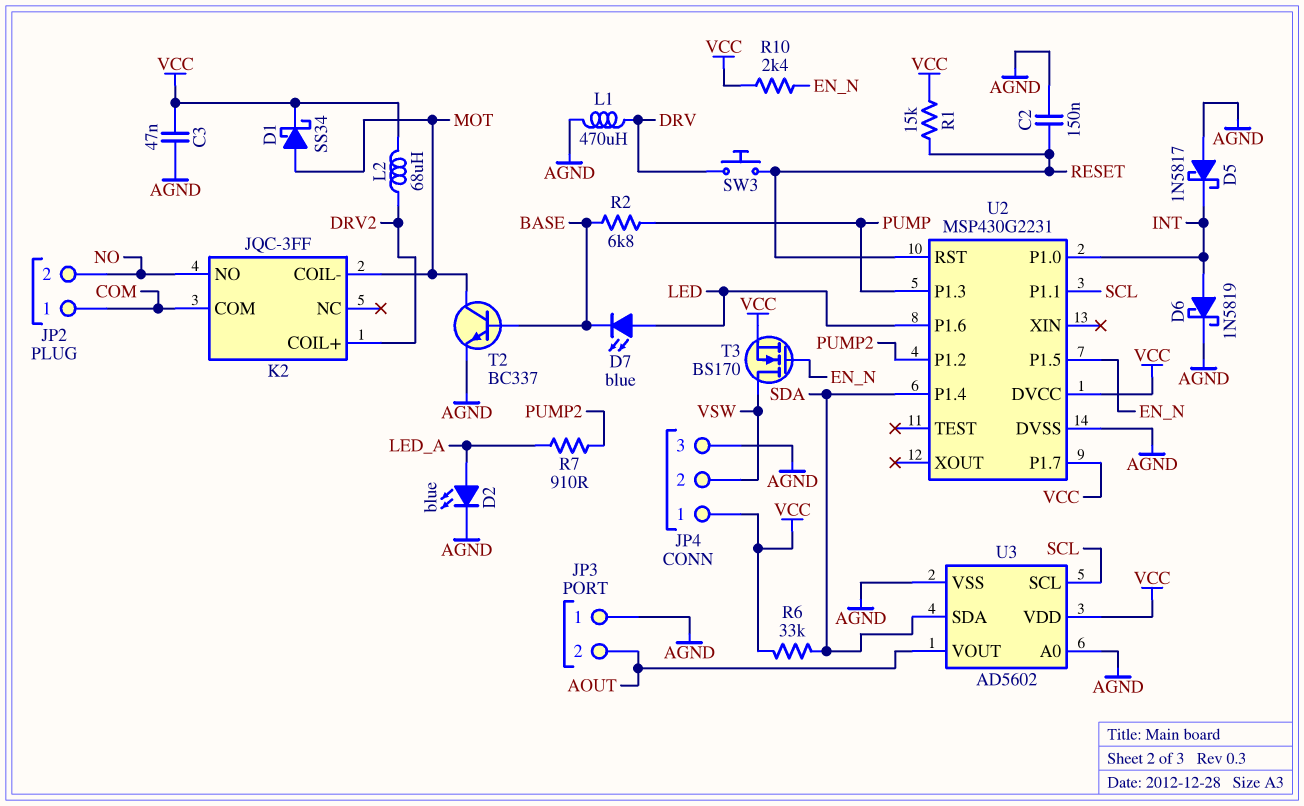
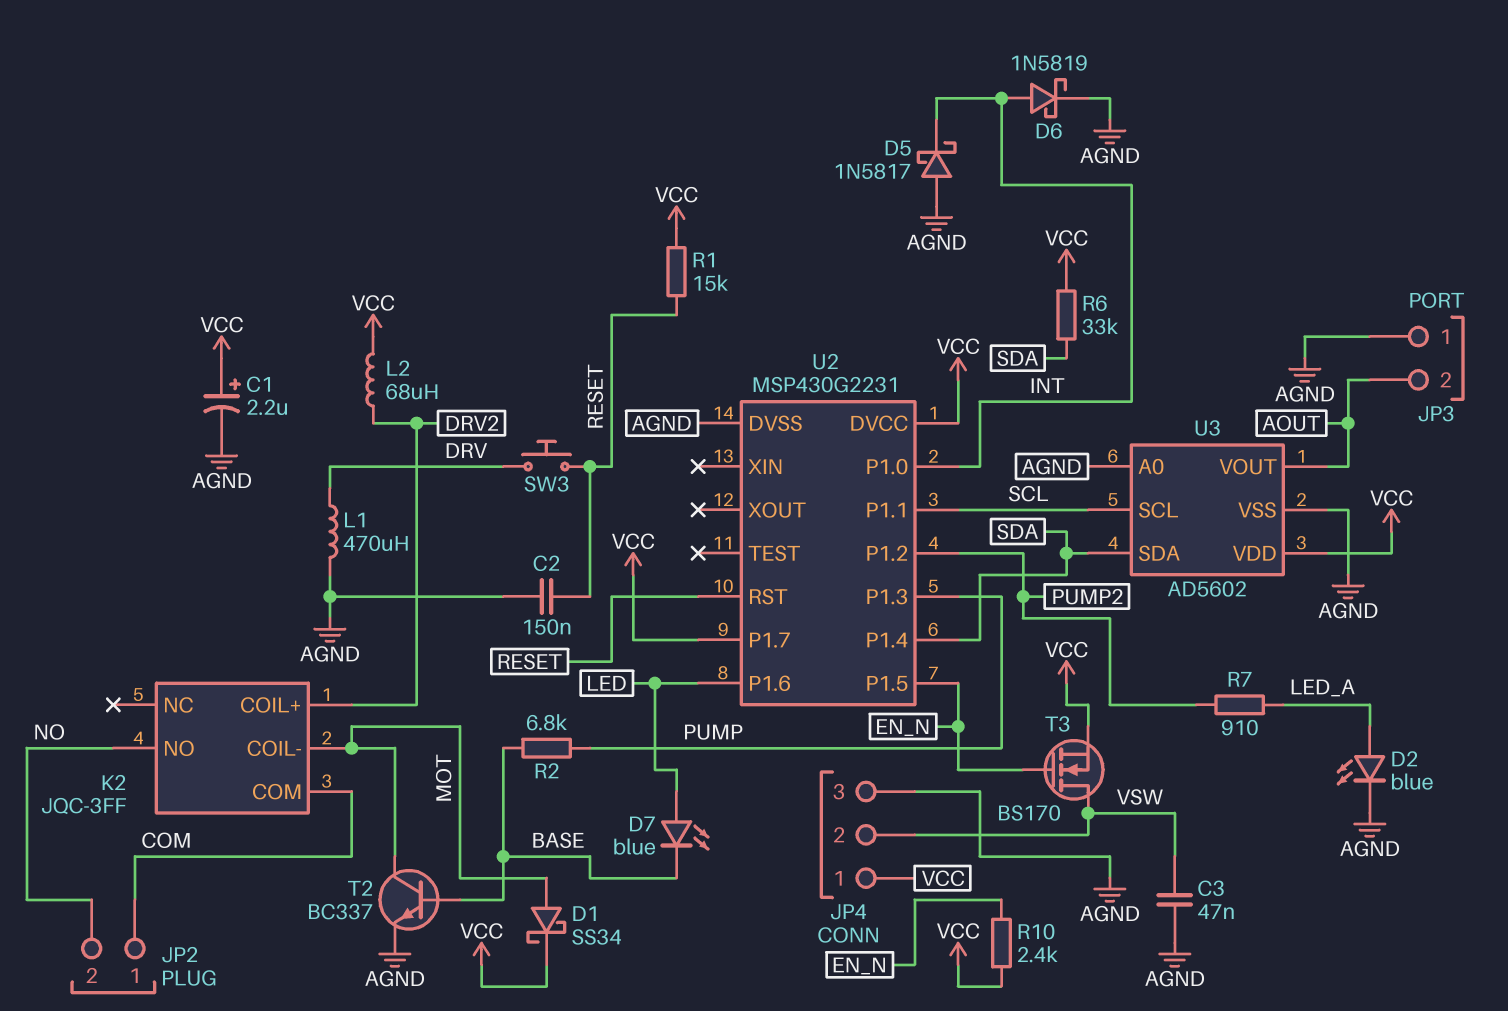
C1: none -> 2.2uF (plus VCC, minus AGND)
C3: 47nF (AGND, VCC) -> 47nF (AGND, VSW)

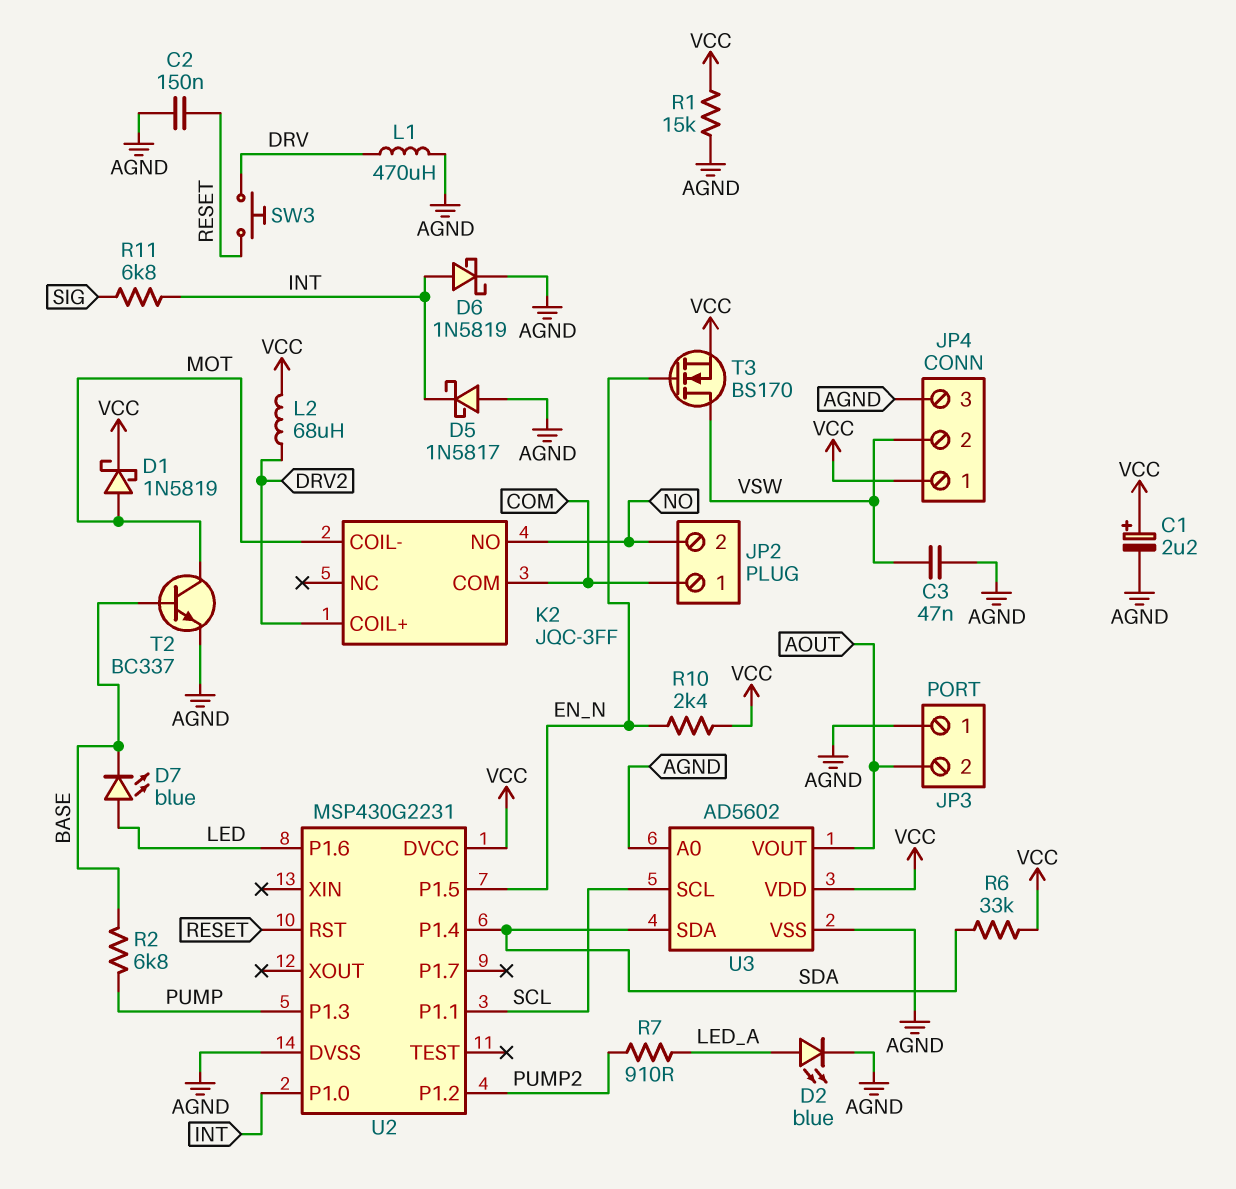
D1: schottky SS34 (A MOT, K VCC) -> schottky 1N5819 (A MOT, K VCC)
R1: 15k (RESET, VCC) -> 15k (AGND, VCC)
R11: none -> 6.8k (INT, SIG)
U2 pin P1.7: VCC -> none

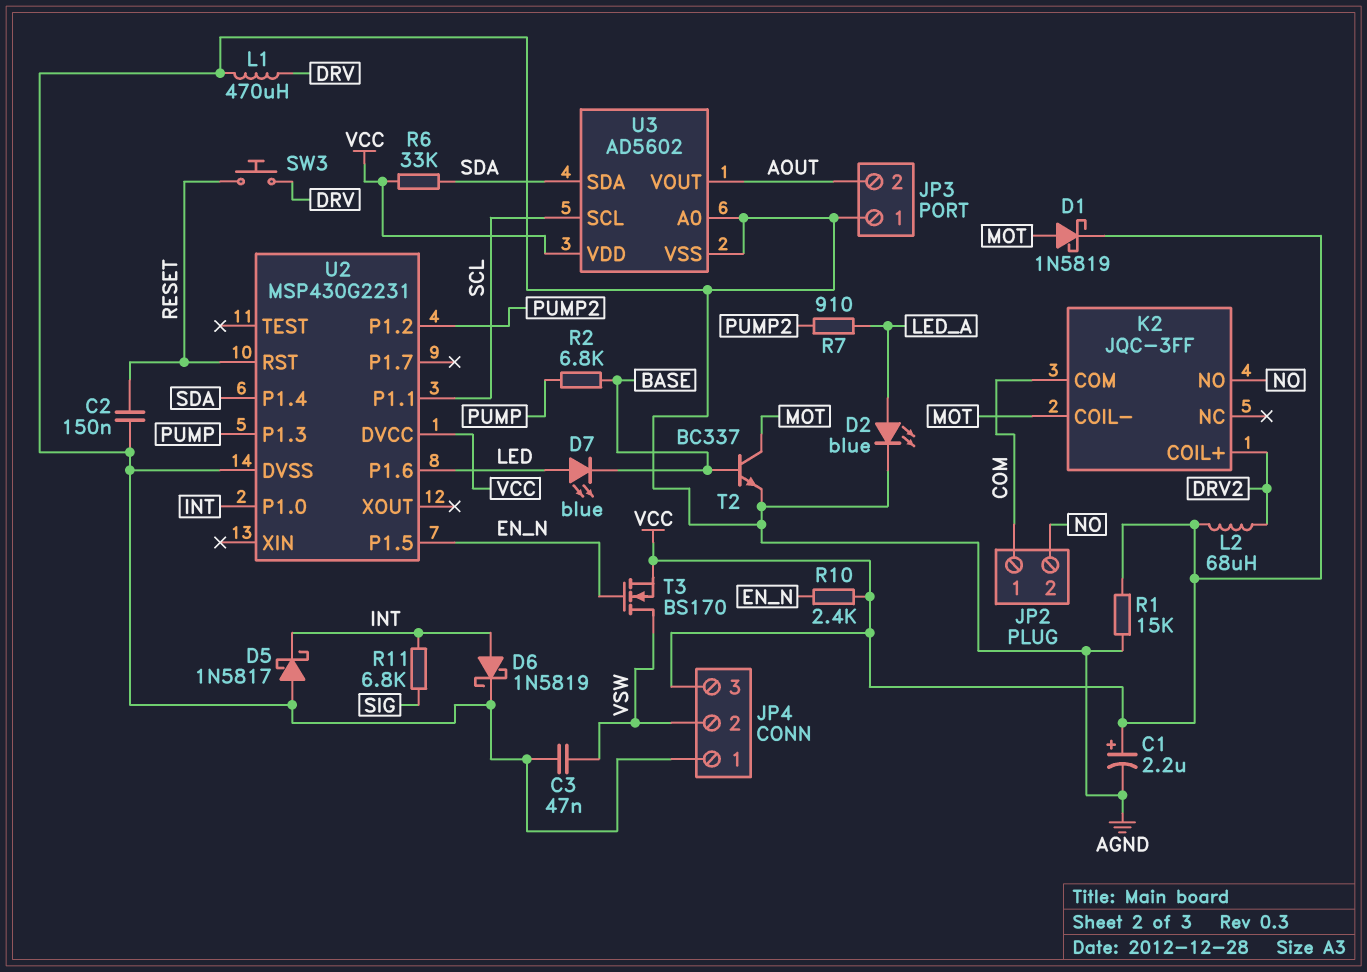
JP4 pin 1: VCC -> AGND
JP4 pin 3: AGND -> VCC

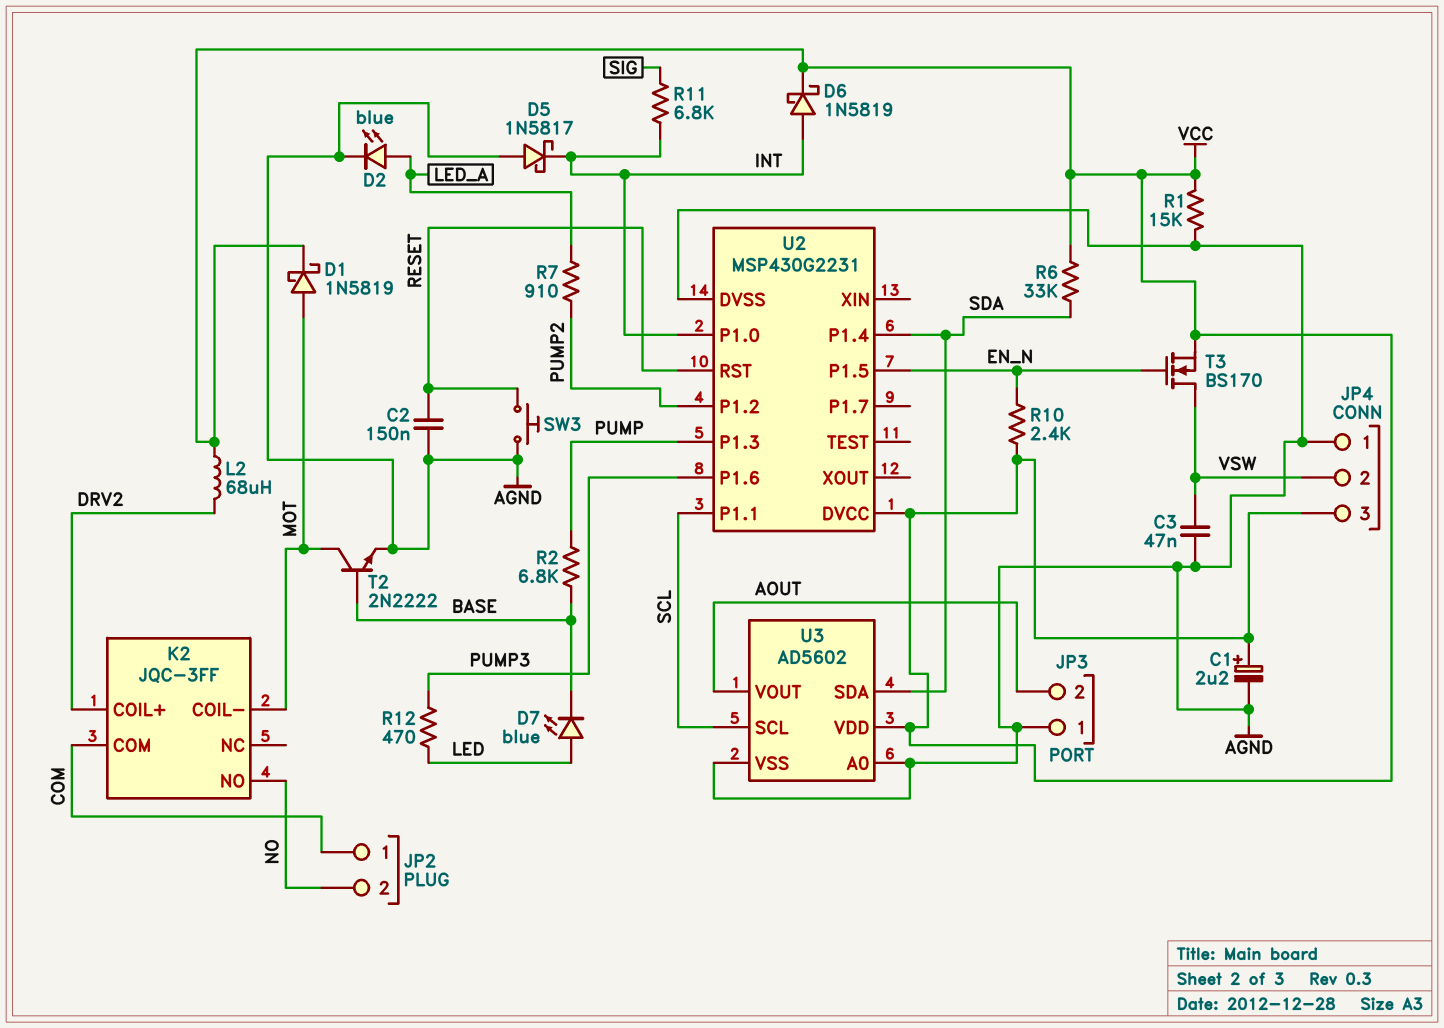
D6: schottky 1N5819 (A INT, K AGND) -> schottky 1N5819 (A INT, K VCC)
L1: 470uH (AGND, DRV) -> none
R12: none -> 470 (LED, PUMP3)
SW3: button (DRV, RESET) -> button (AGND, RESET)
T2: NPN BC337 (B BASE, C MOT, E AGND) -> NPN 2N2222 (B BASE, C MOT, E AGND)
U2 pin P1.6: LED -> PUMP3

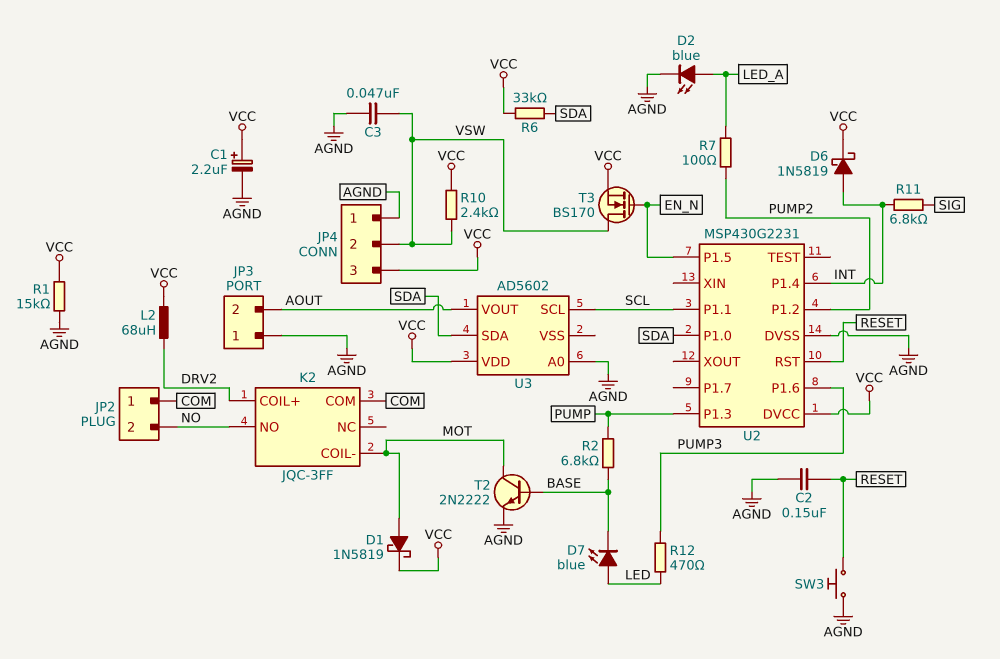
D5: schottky 1N5817 (A AGND, K INT) -> none
R7: 910 (LED_A, PUMP2) -> 100 (LED_A, PUMP2)
R10: 2.4k (EN_N, VCC) -> 2.4k (VCC, VSW)
U2 pin P1.0: INT -> SDA
U2 pin P1.4: SDA -> INT
U3 pin VSS: AGND -> none

